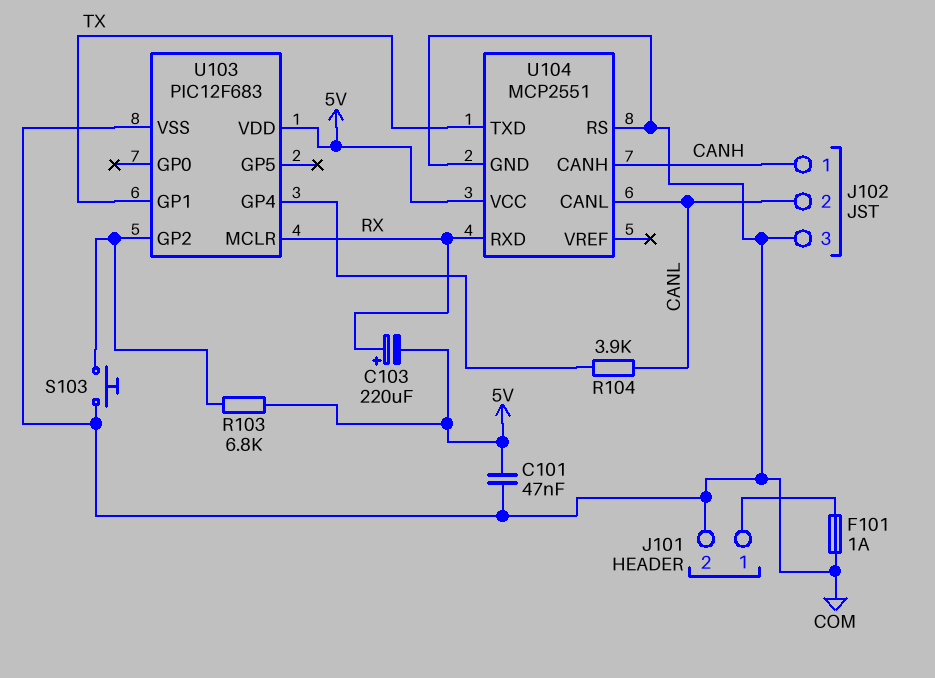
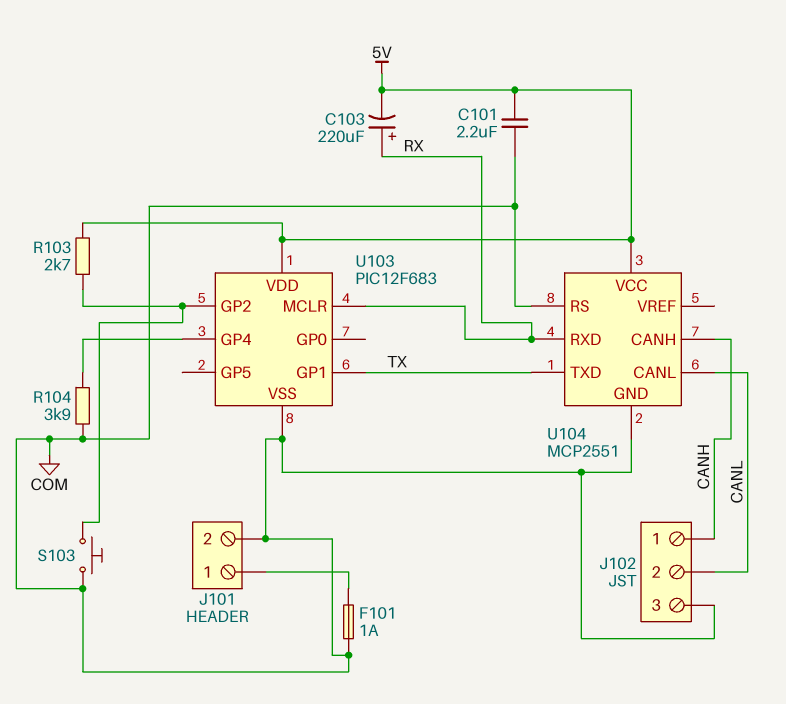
C101: 47nF (5V, COM) -> 2.2uF (5V, COM)
R103: 6.8k (5V, U103/GP2) -> 2.7k (5V, U103/GP2)
R104: 3.9k (CANL, U103/GP4) -> 3.9k (COM, U103/GP4)

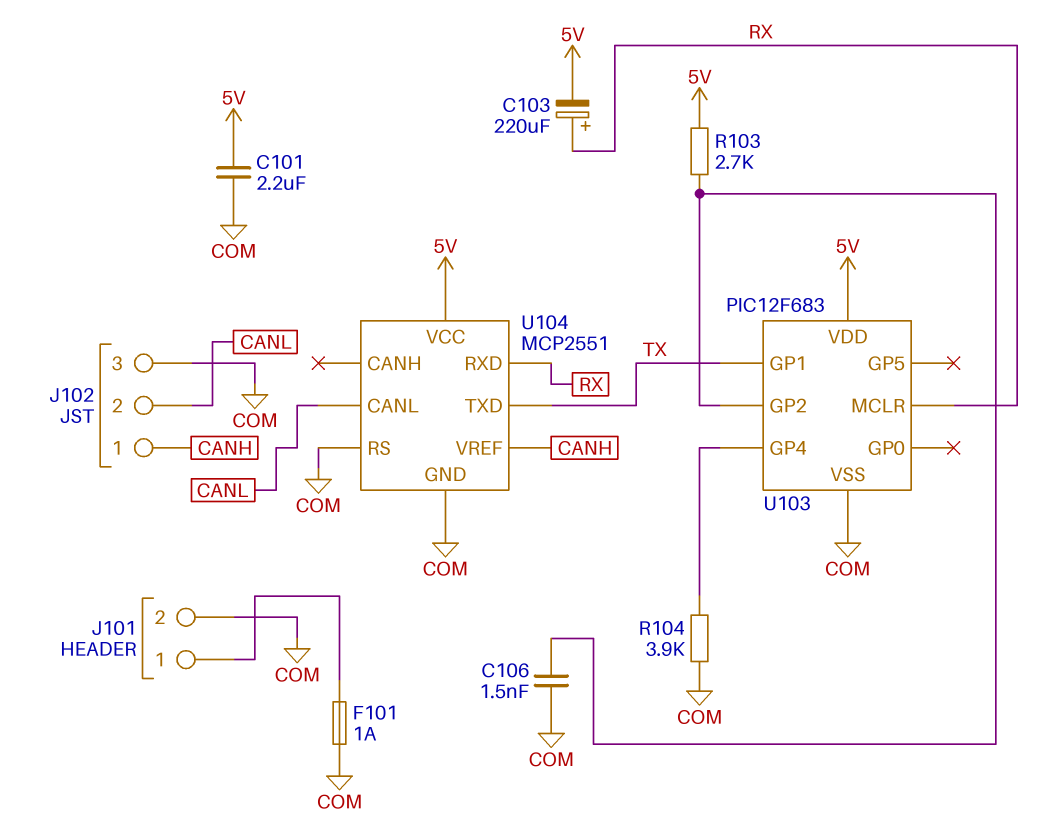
C106: none -> 1.5nF (COM, U103/GP2)
S103: button (COM, U103/GP2) -> none
U104 pin CANH: CANH -> none
U104 pin VREF: none -> CANH

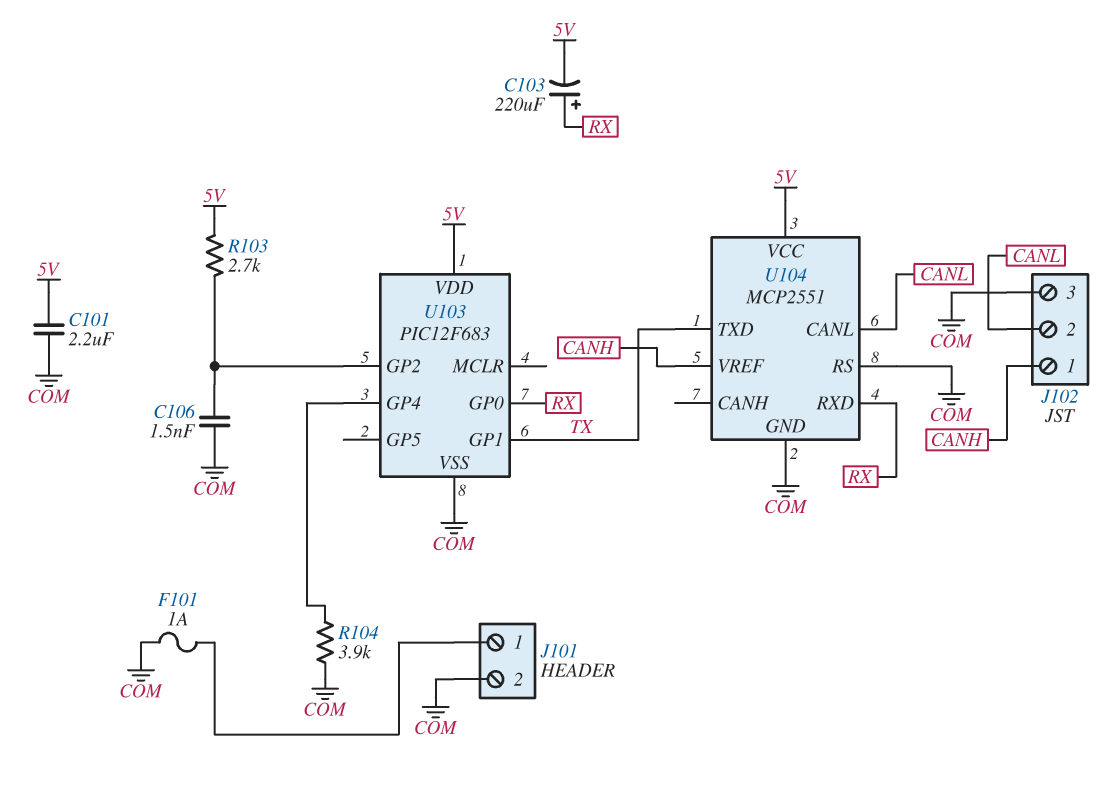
U103 pin GP0: none -> RX
U103 pin MCLR: RX -> none

